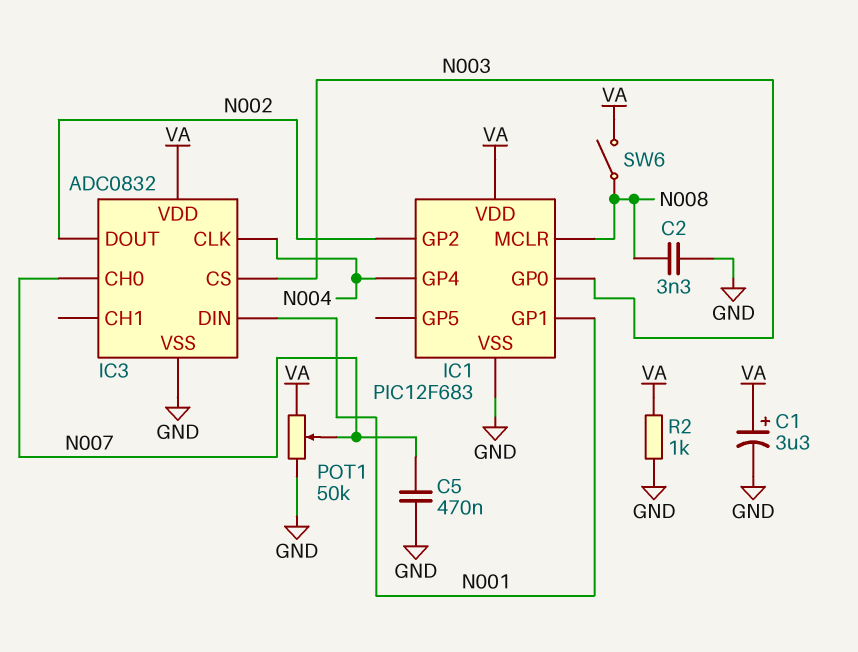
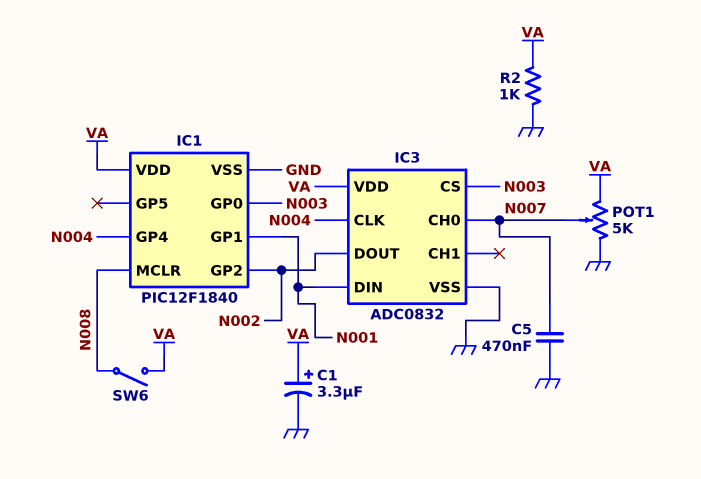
C2: 3.3nF (GND, N008) -> none
IC1: PIC12F683 -> PIC12F1840
POT1: 50k (GND, VA, wiper N007) -> 5k (GND, VA, wiper N007)

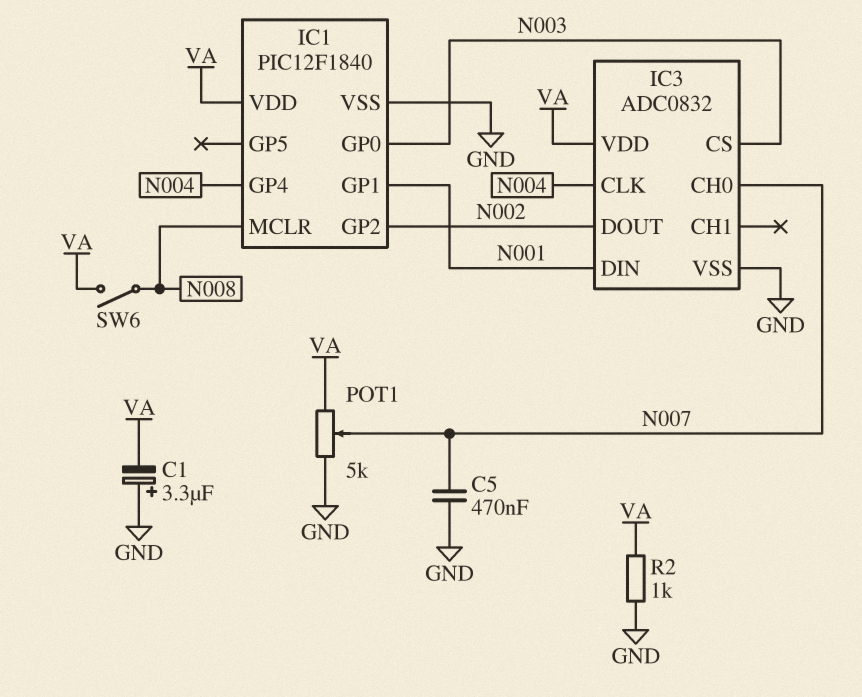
C1: 3.3uF (plus VA, minus GND) -> 3.3uF (plus GND, minus VA)

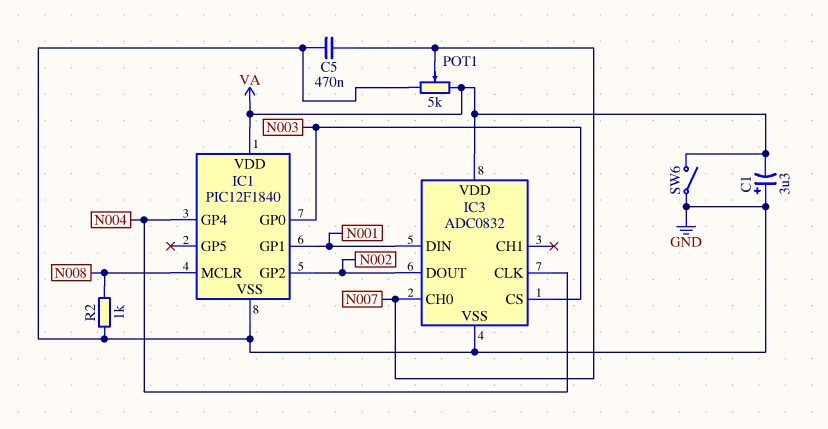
R2: 1k (GND, VA) -> 1k (GND, N008)
SW6: switch (N008, VA) -> switch (GND, VA)

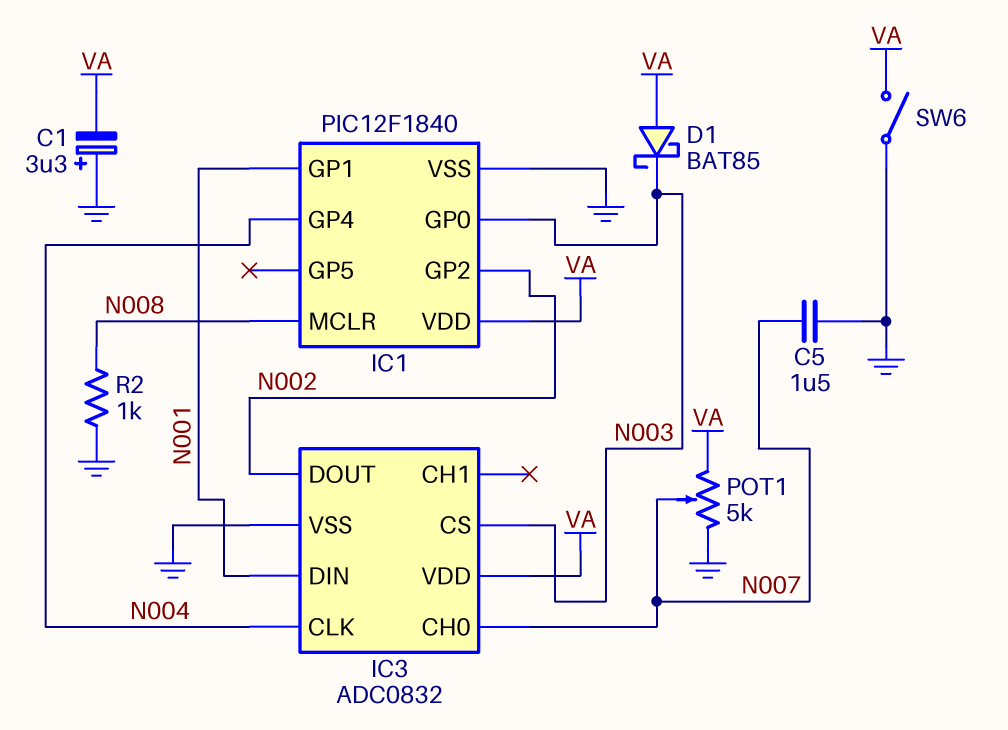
C5: 470nF (GND, N007) -> 1.5uF (GND, N007)
D1: none -> schottky BAT85 (A VA, K N003)

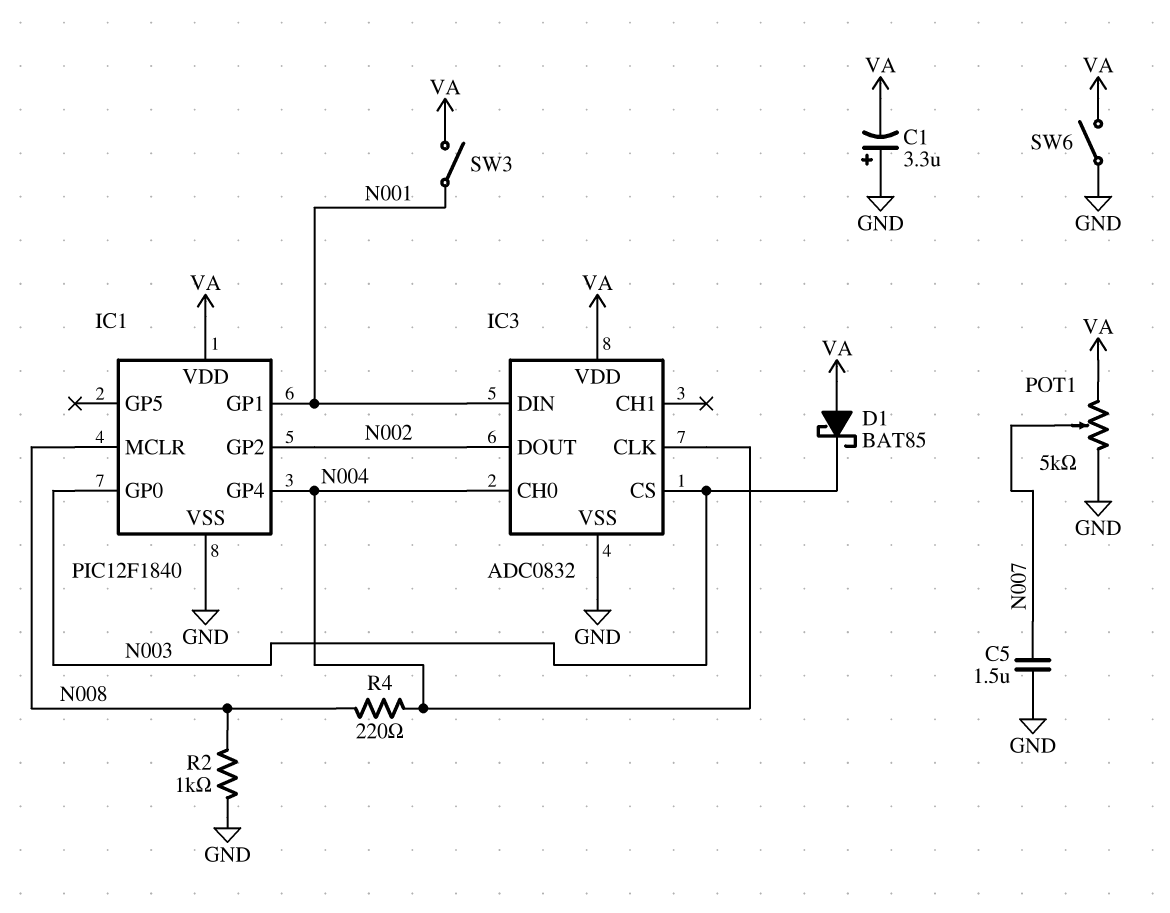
IC3 pin CH0: N007 -> N004
R4: none -> 220 (N004, N008)
SW3: none -> switch (N001, VA)

